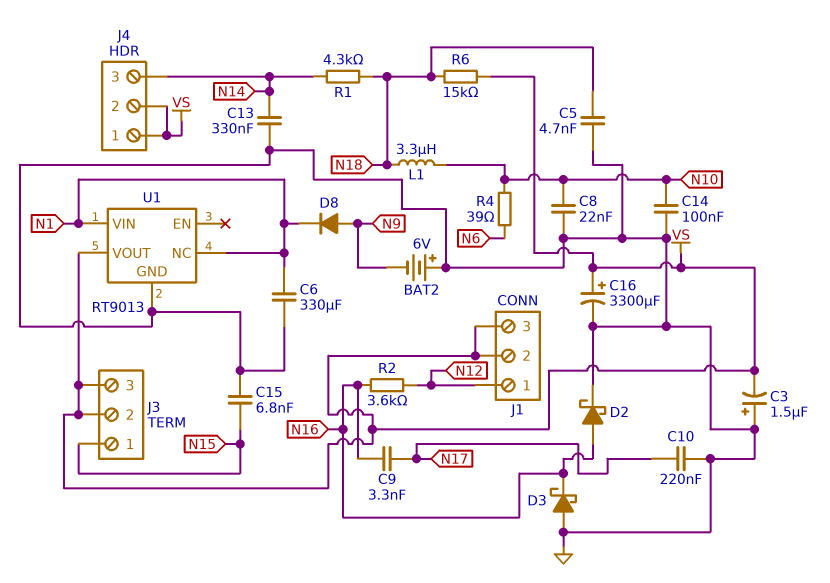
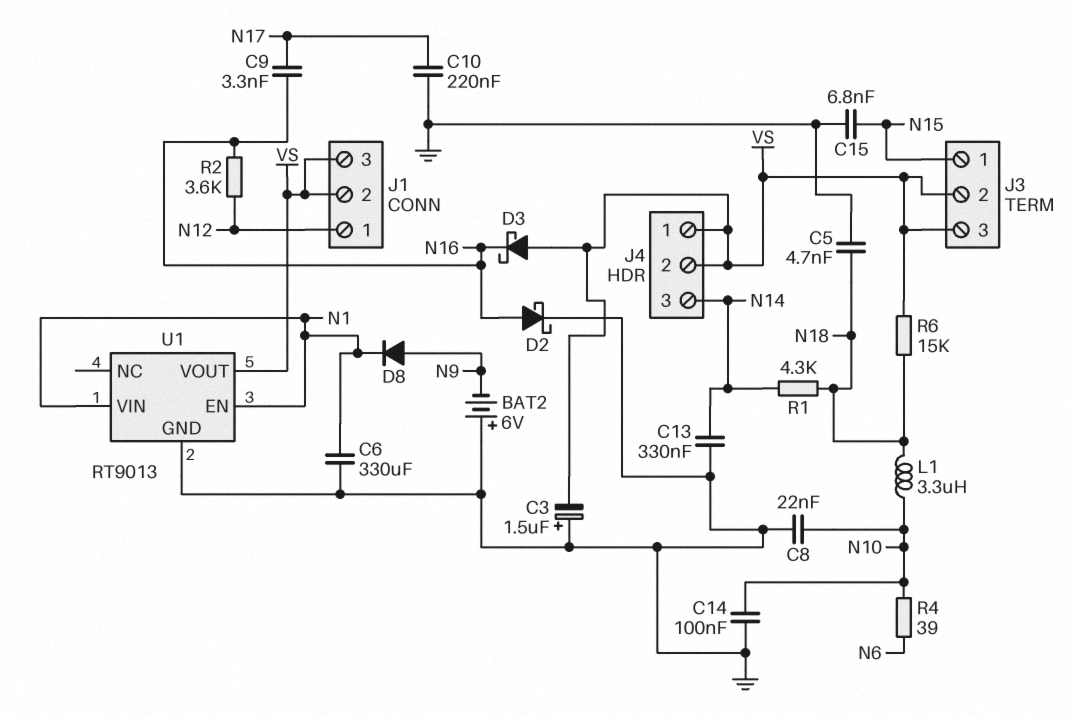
C16: 3300uF (plus VS, minus GND) -> none
D3: schottky (A GND, K N16) -> schottky (A VS, K N16)
U1 pin EN: none -> N1
U1 pin NC: N1 -> none

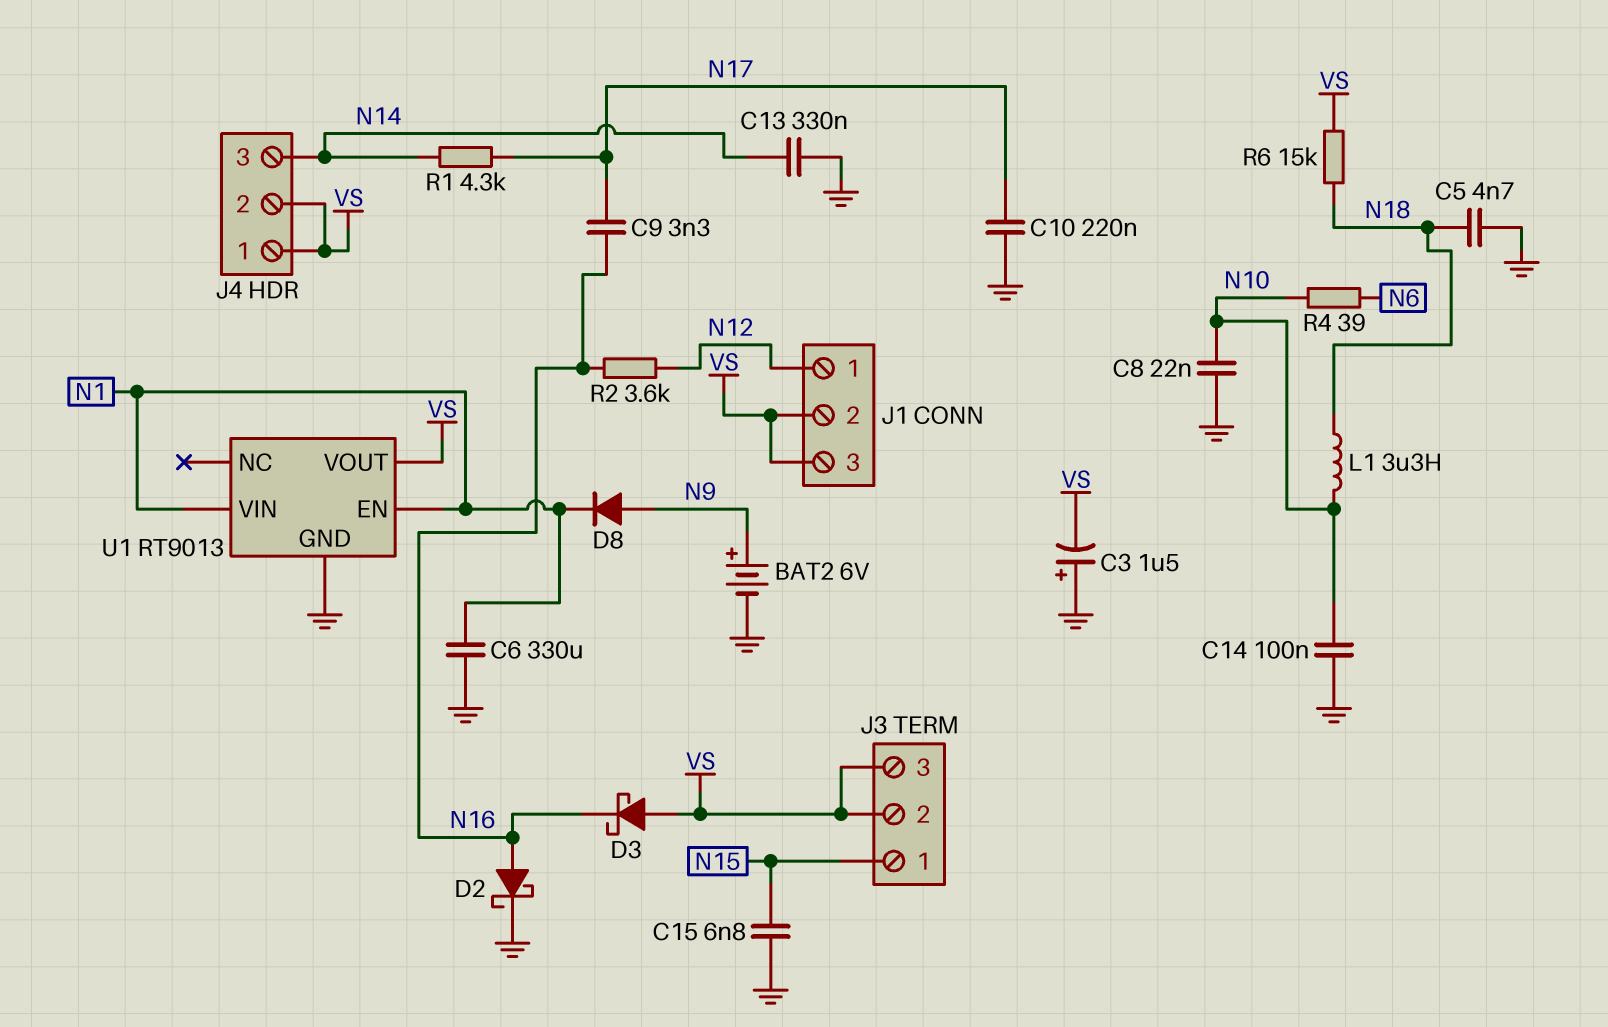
BAT2: 6V (plus GND, minus N9) -> 6V (plus N9, minus GND)
R1: 4.3k (N14, N18) -> 4.3k (N14, N17)

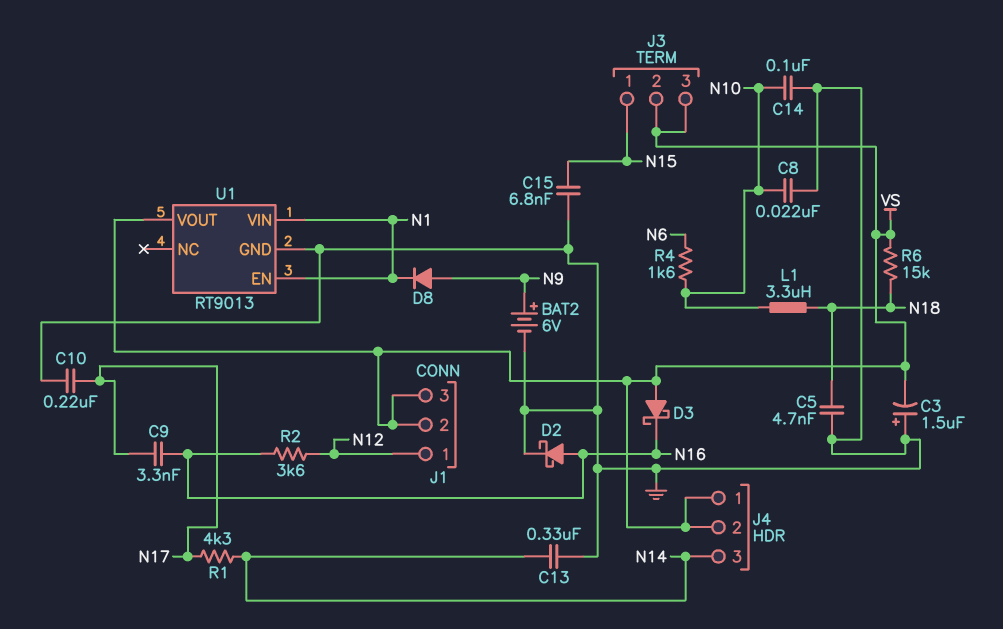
C6: 330uF (GND, N1) -> none
R4: 39 (N6, N10) -> 1.6k (N6, N10)

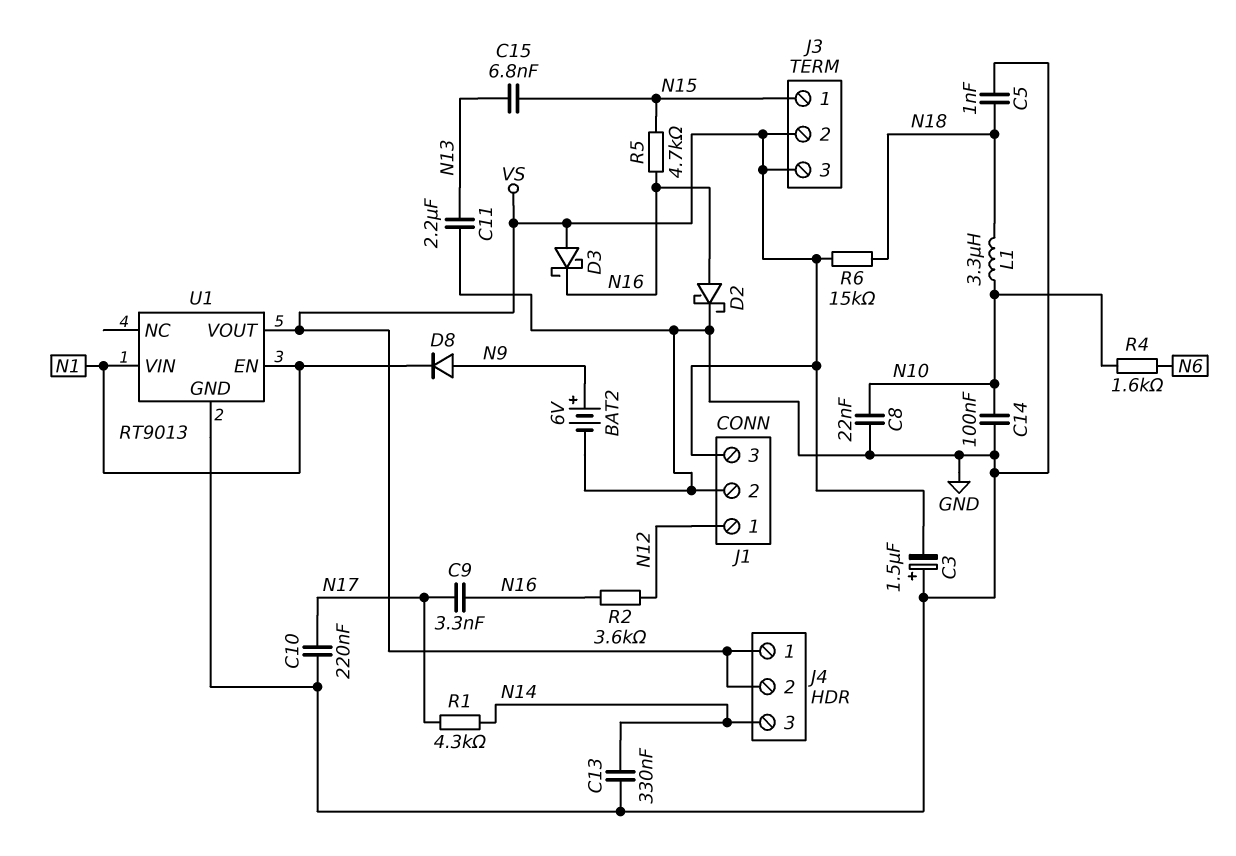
C5: 4.7nF (GND, N18) -> 1nF (GND, N18)
C11: none -> 2.2uF (GND, N13)
C15: 6.8nF (GND, N15) -> 6.8nF (N13, N15)
J1 pin 2: VS -> GND
R5: none -> 4.7k (N15, N16)

